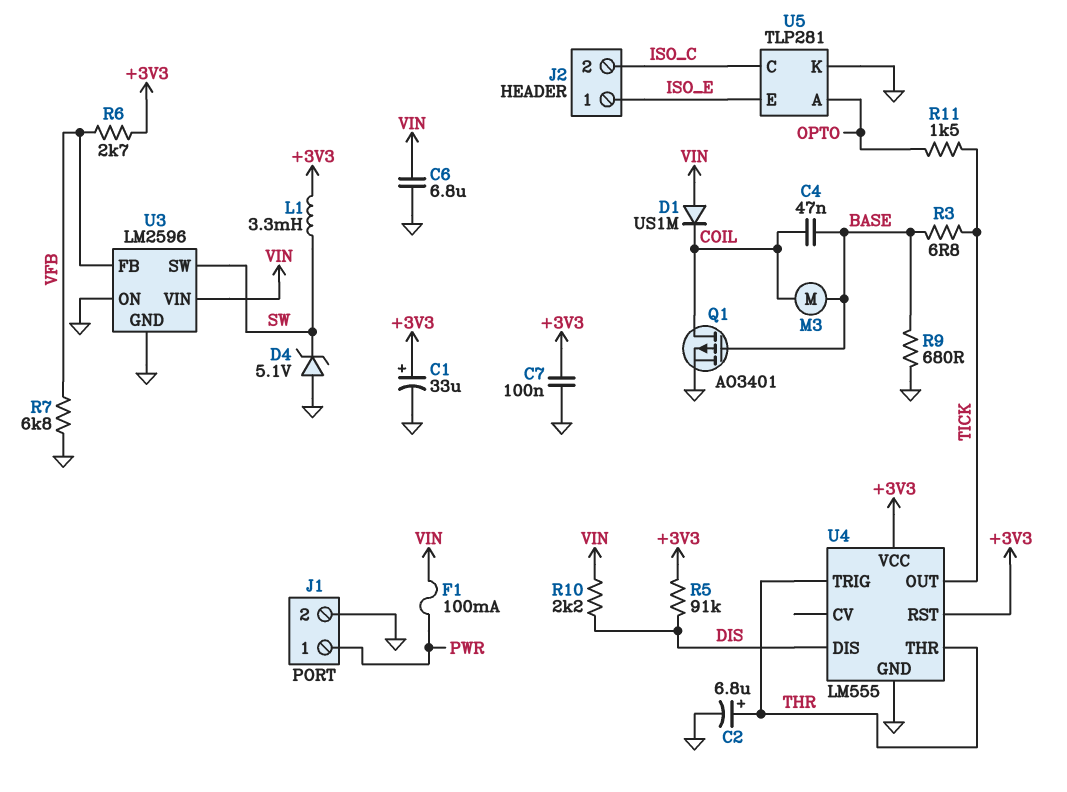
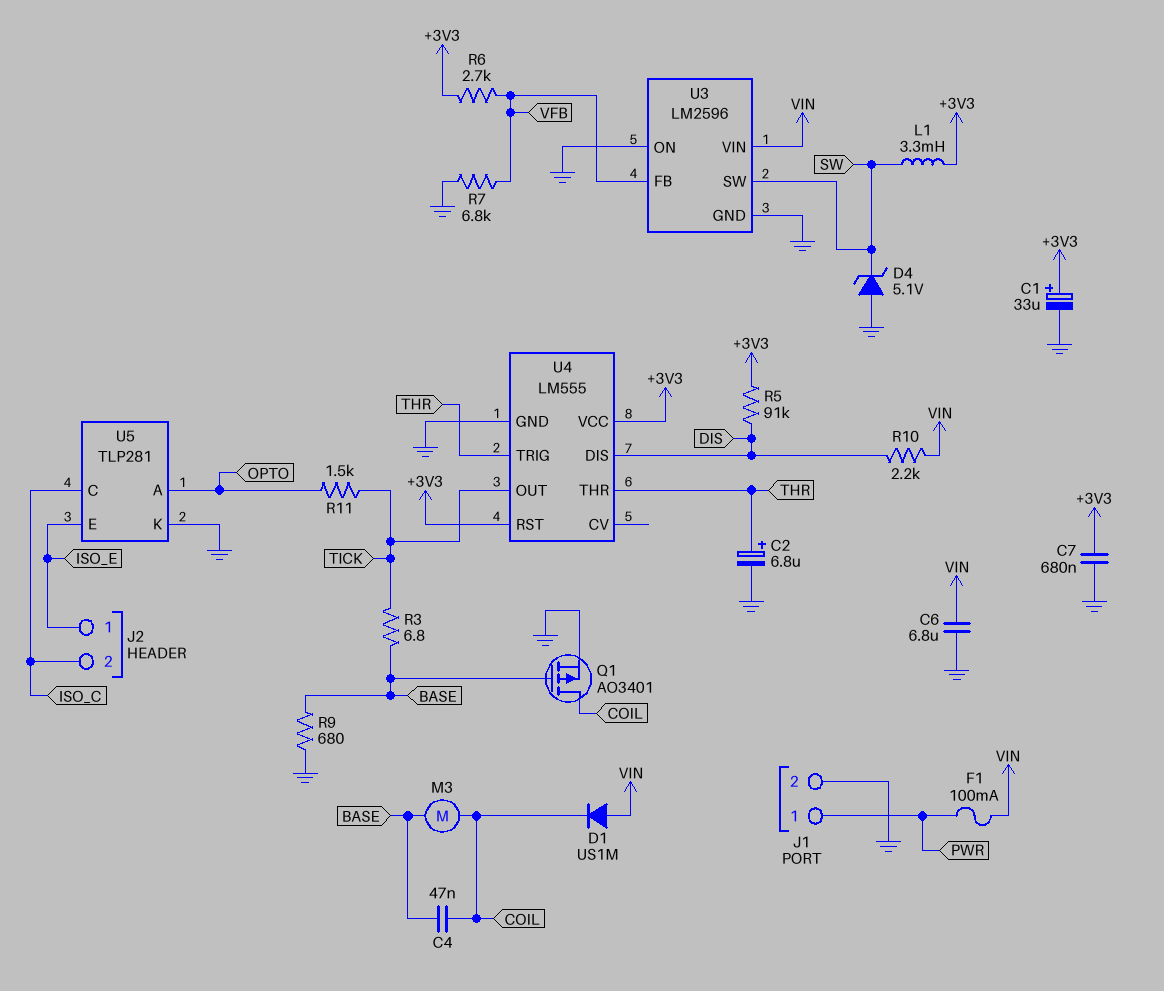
C7: 100nF (+3V3, GND) -> 680nF (+3V3, GND)

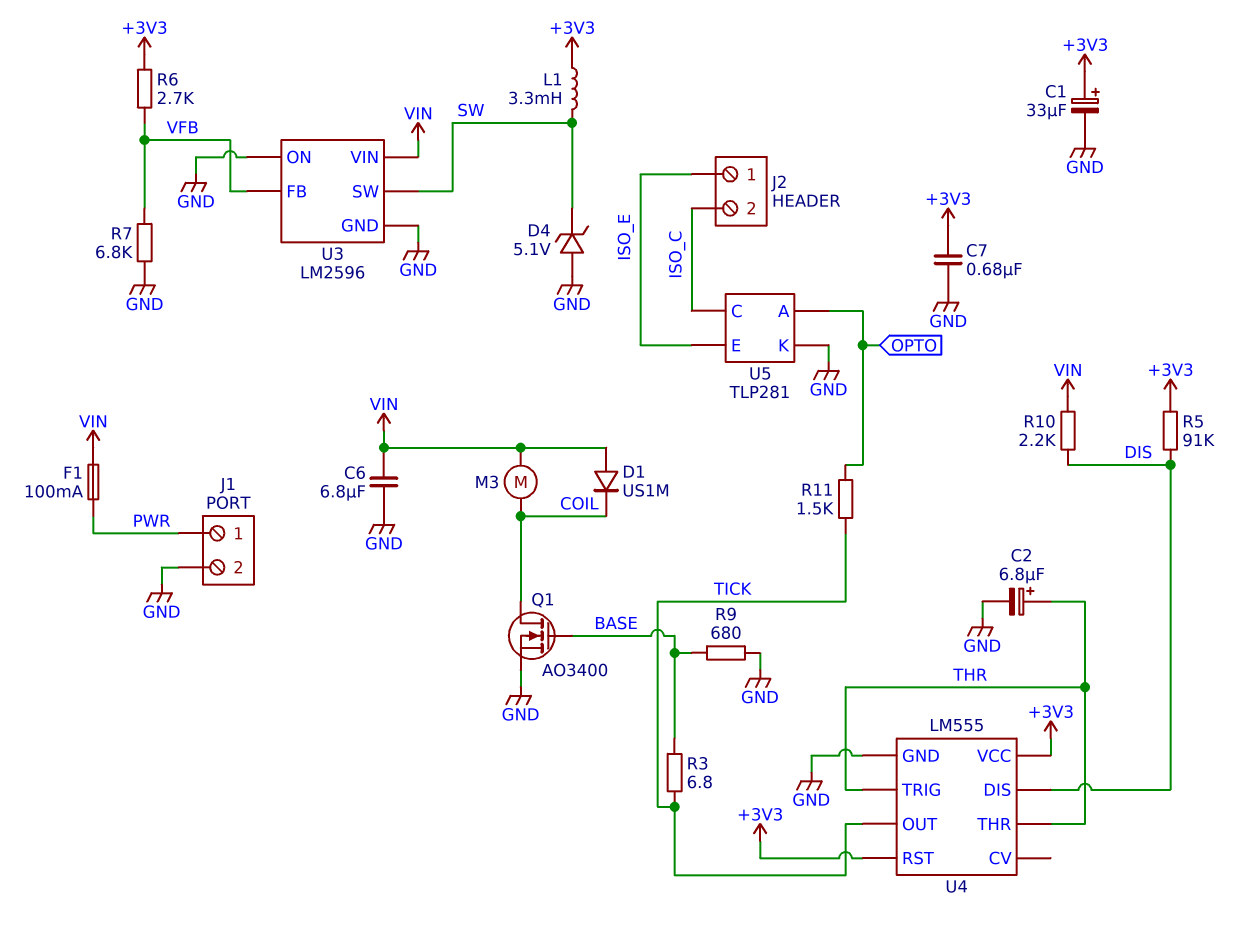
C4: 47nF (BASE, COIL) -> none
M3: motor (BASE, COIL) -> motor (COIL, VIN)
Q1: PMOS AO3401 (G BASE, D COIL, S GND) -> NMOS AO3400 (G BASE, D COIL, S GND)

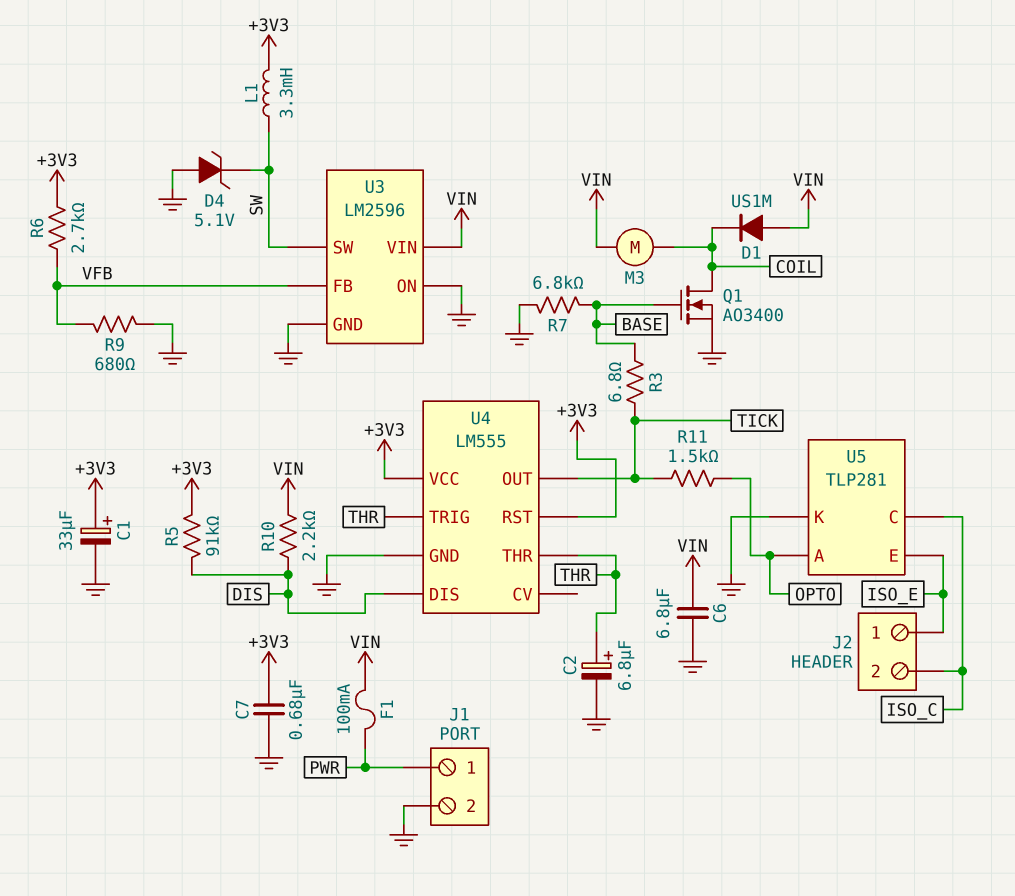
R7: 6.8k (GND, VFB) -> 6.8k (BASE, GND)
R9: 680 (BASE, GND) -> 680 (GND, VFB)

